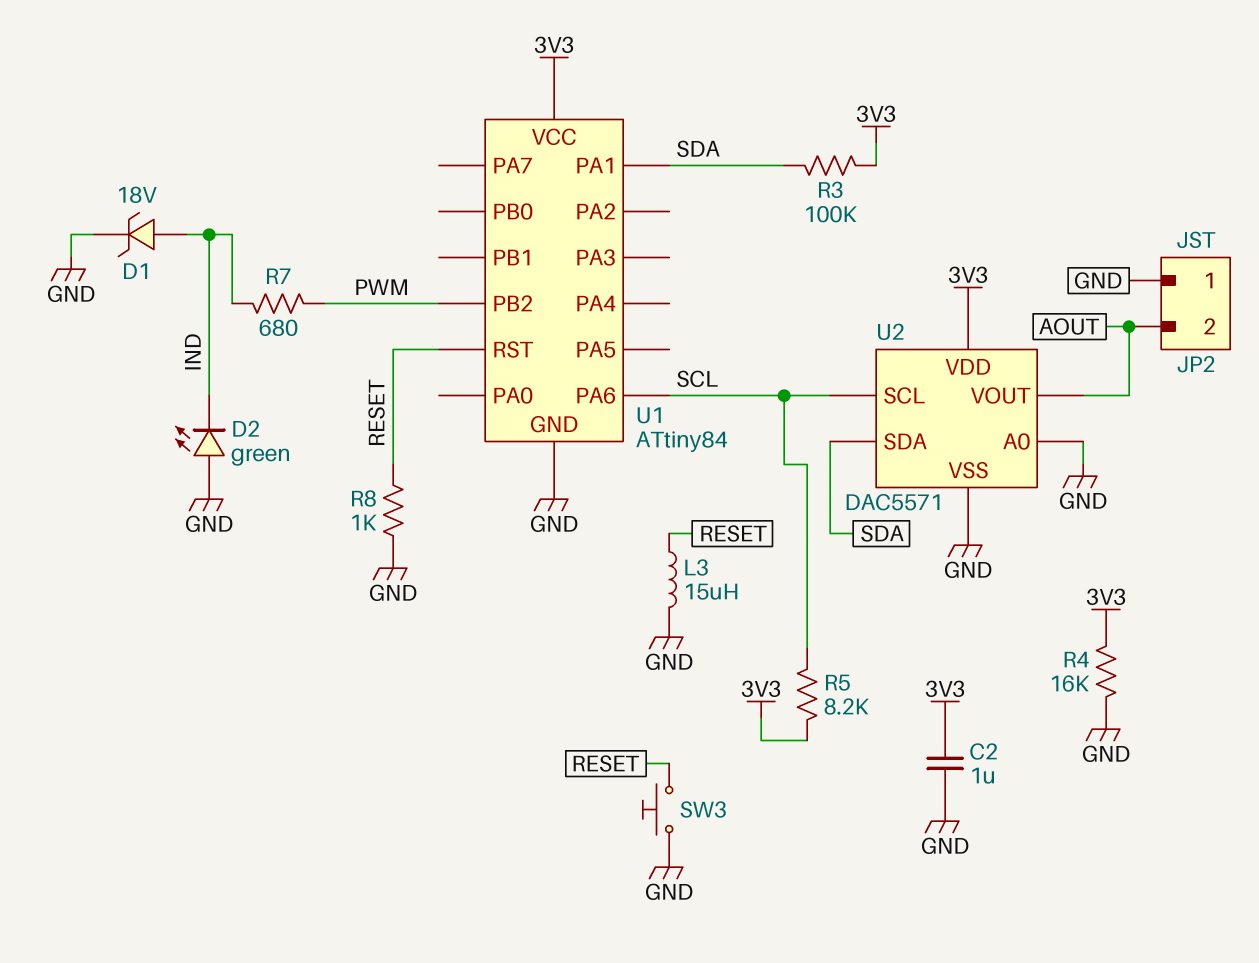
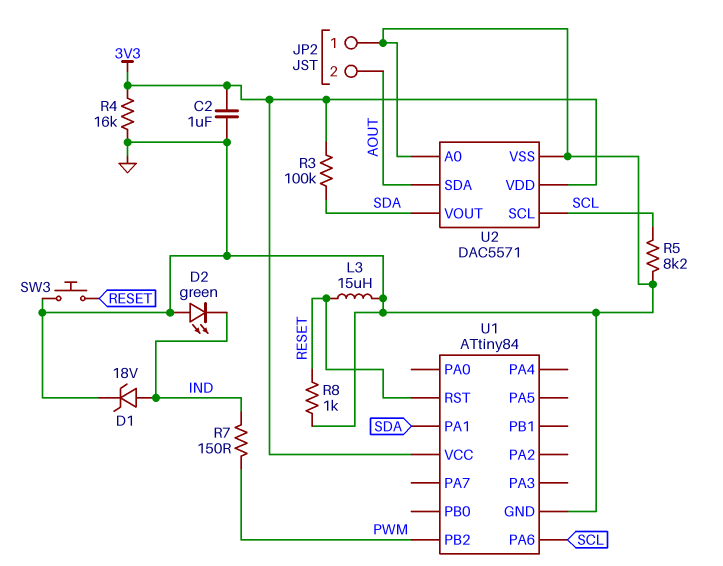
R5: 8.2k (3V3, SCL) -> 8.2k (GND, SCL)
R7: 680 (IND, PWM) -> 150 (IND, PWM)
U2 pin SDA: SDA -> AOUT
U2 pin VOUT: AOUT -> SDA

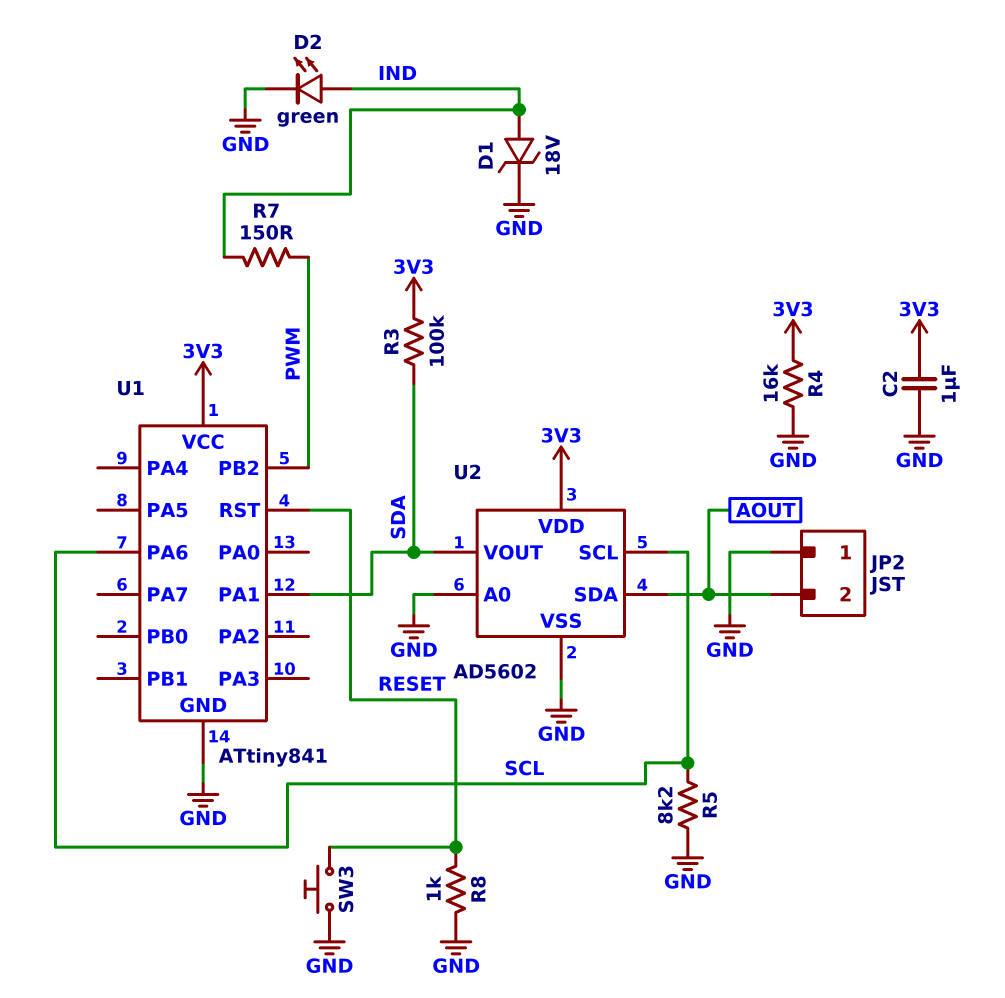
D2: LED green (A GND, K IND) -> LED green (A IND, K GND)
L3: 15uH (GND, RESET) -> none
U1: ATtiny84 -> ATtiny841
U2: DAC5571 -> AD5602

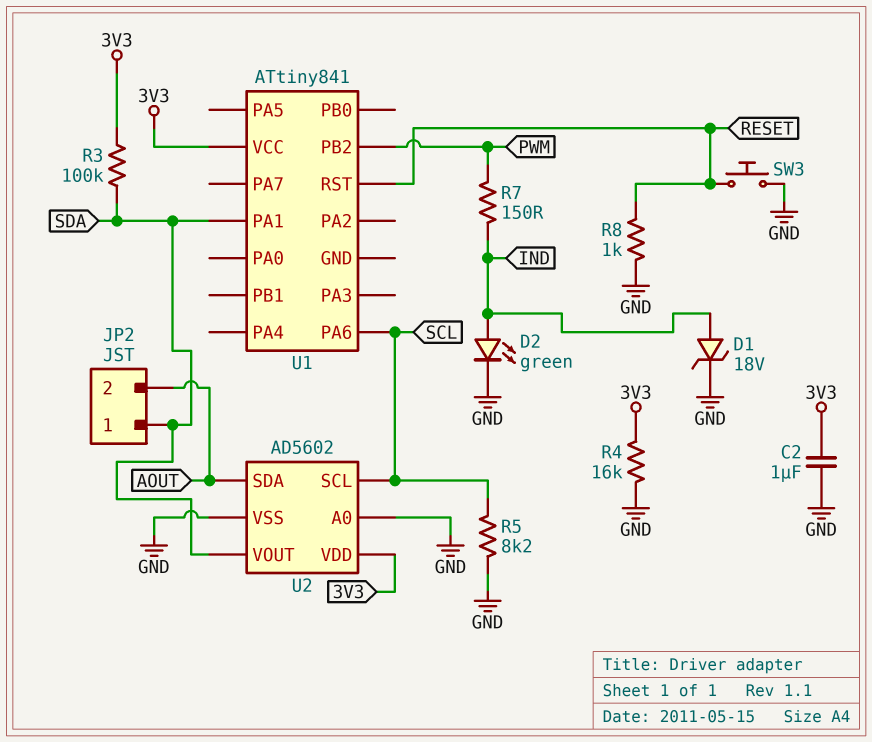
JP2 pin 1: GND -> SDA
U1 pin GND: GND -> none

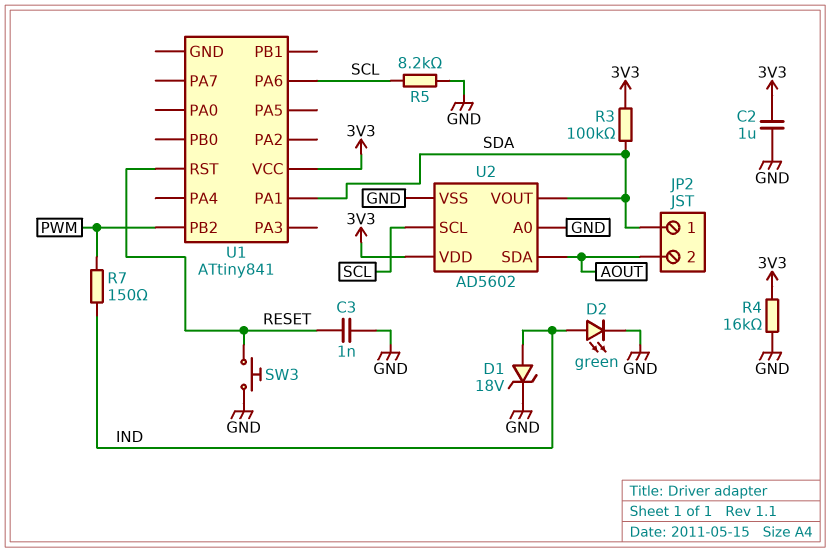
C3: none -> 1nF (GND, RESET)
R8: 1k (GND, RESET) -> none

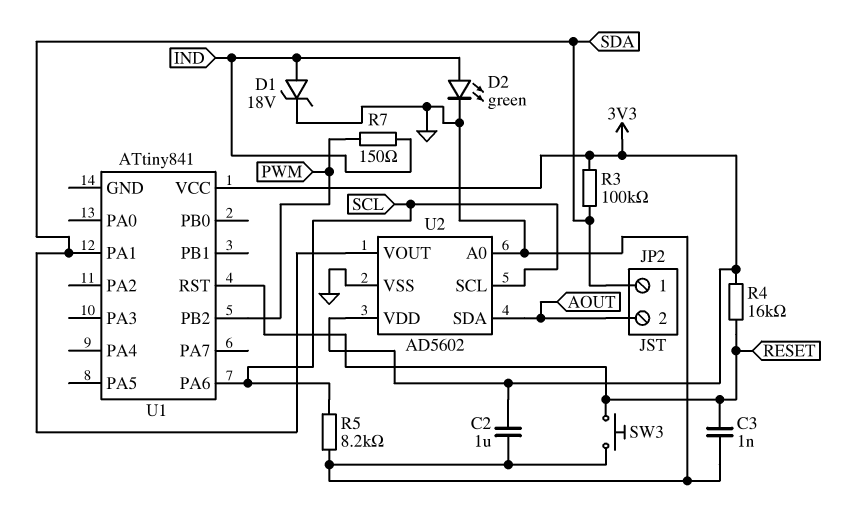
R4: 16k (3V3, GND) -> 16k (3V3, RESET)

